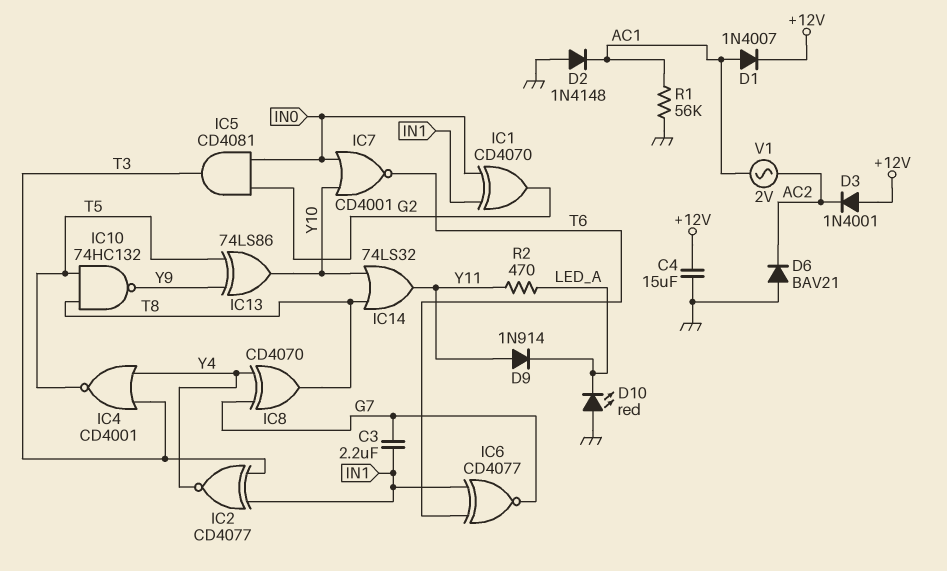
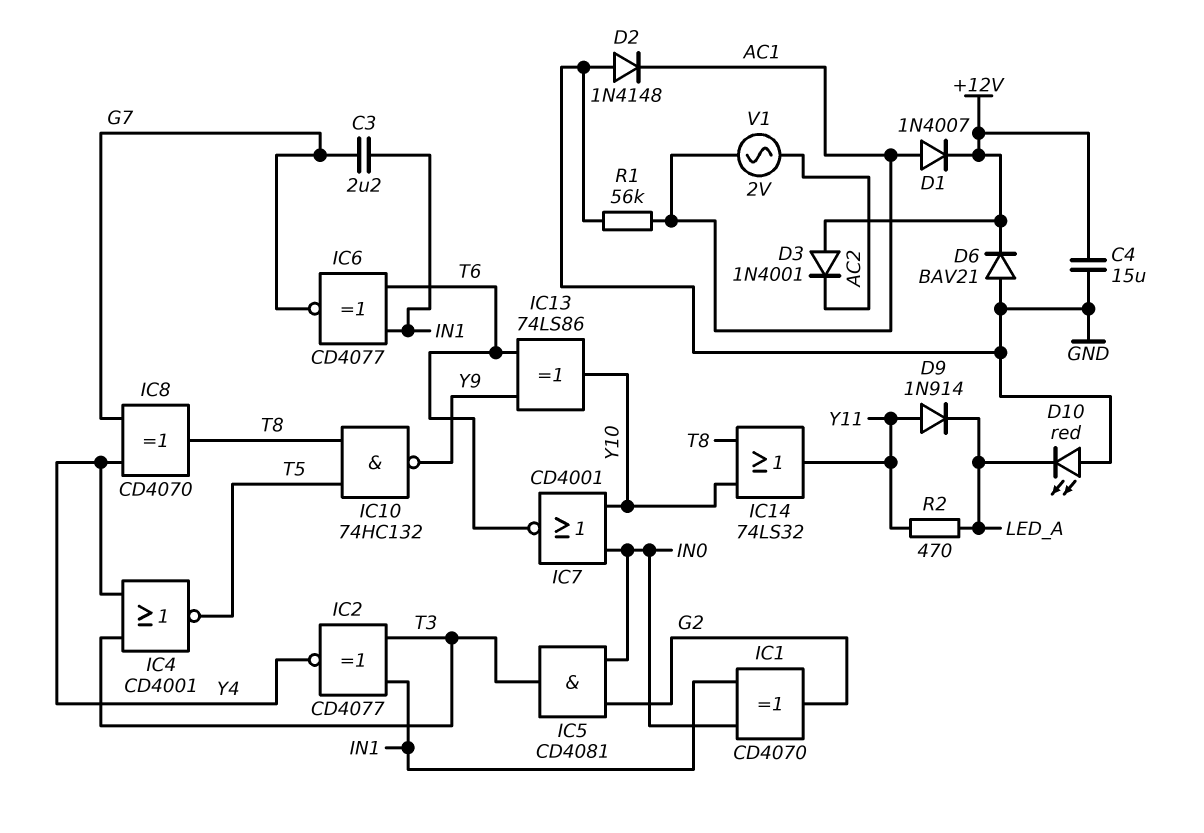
D6: diode BAV21 (A GND, K AC2) -> diode BAV21 (A GND, K +12V)
IC13: XOR 74LS86 (in T5, in Y9, out Y10) -> XOR 74LS86 (in T6, in Y9, out Y10)

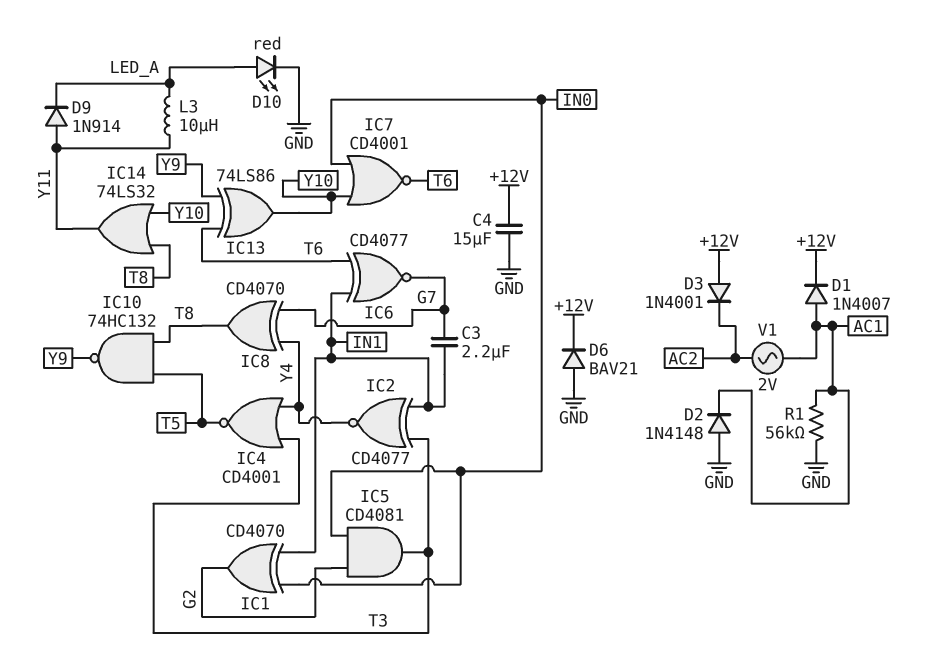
D10: LED red (A GND, K LED_A) -> LED red (A LED_A, K GND)
L3: none -> 10uH (LED_A, Y11)
R2: 470 (LED_A, Y11) -> none

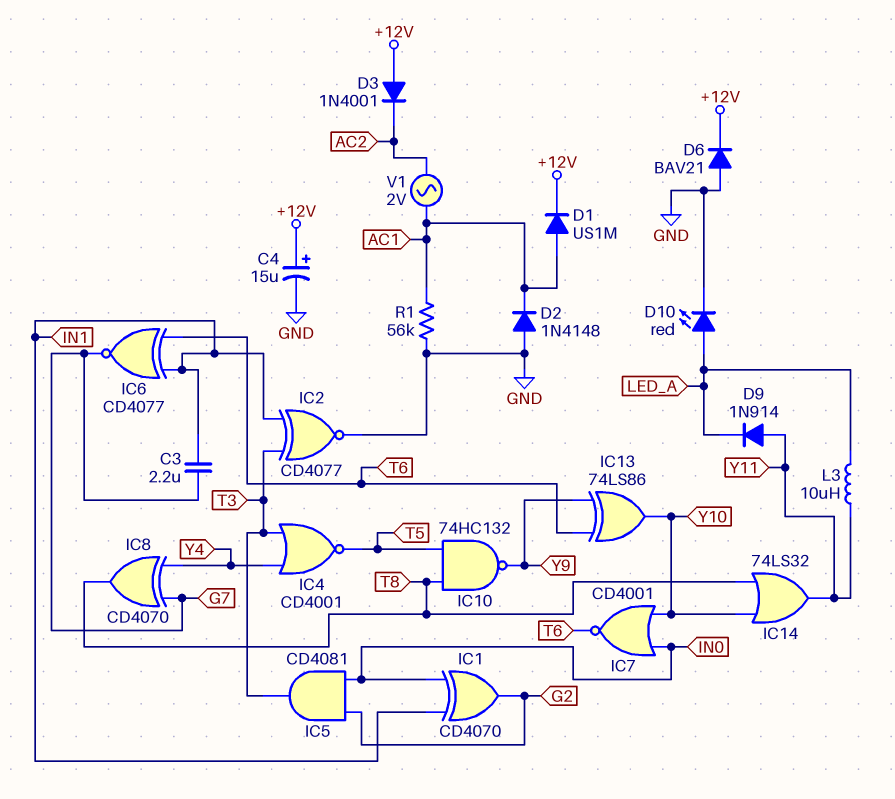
C4: 15uF (+12V, GND) -> 15uF (plus +12V, minus GND)
D1: diode 1N4007 (A AC1, K +12V) -> diode US1M (A AC1, K +12V)
IC2: XNOR CD4077 (in IN1, in T3, out Y4) -> XNOR CD4077 (in IN1, in T3, out GND)

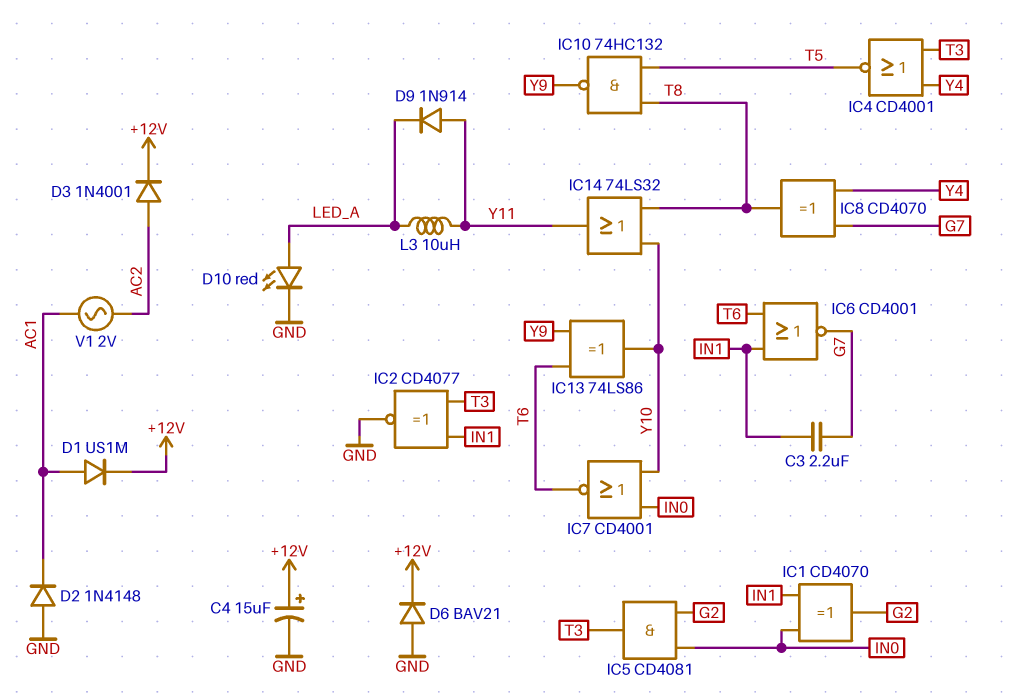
D3: diode 1N4001 (A +12V, K AC2) -> diode 1N4001 (A AC2, K +12V)
IC6: XNOR CD4077 (in IN1, in T6, out G7) -> NOR CD4001 (in IN1, in T6, out G7)
R1: 56k (AC1, GND) -> none

